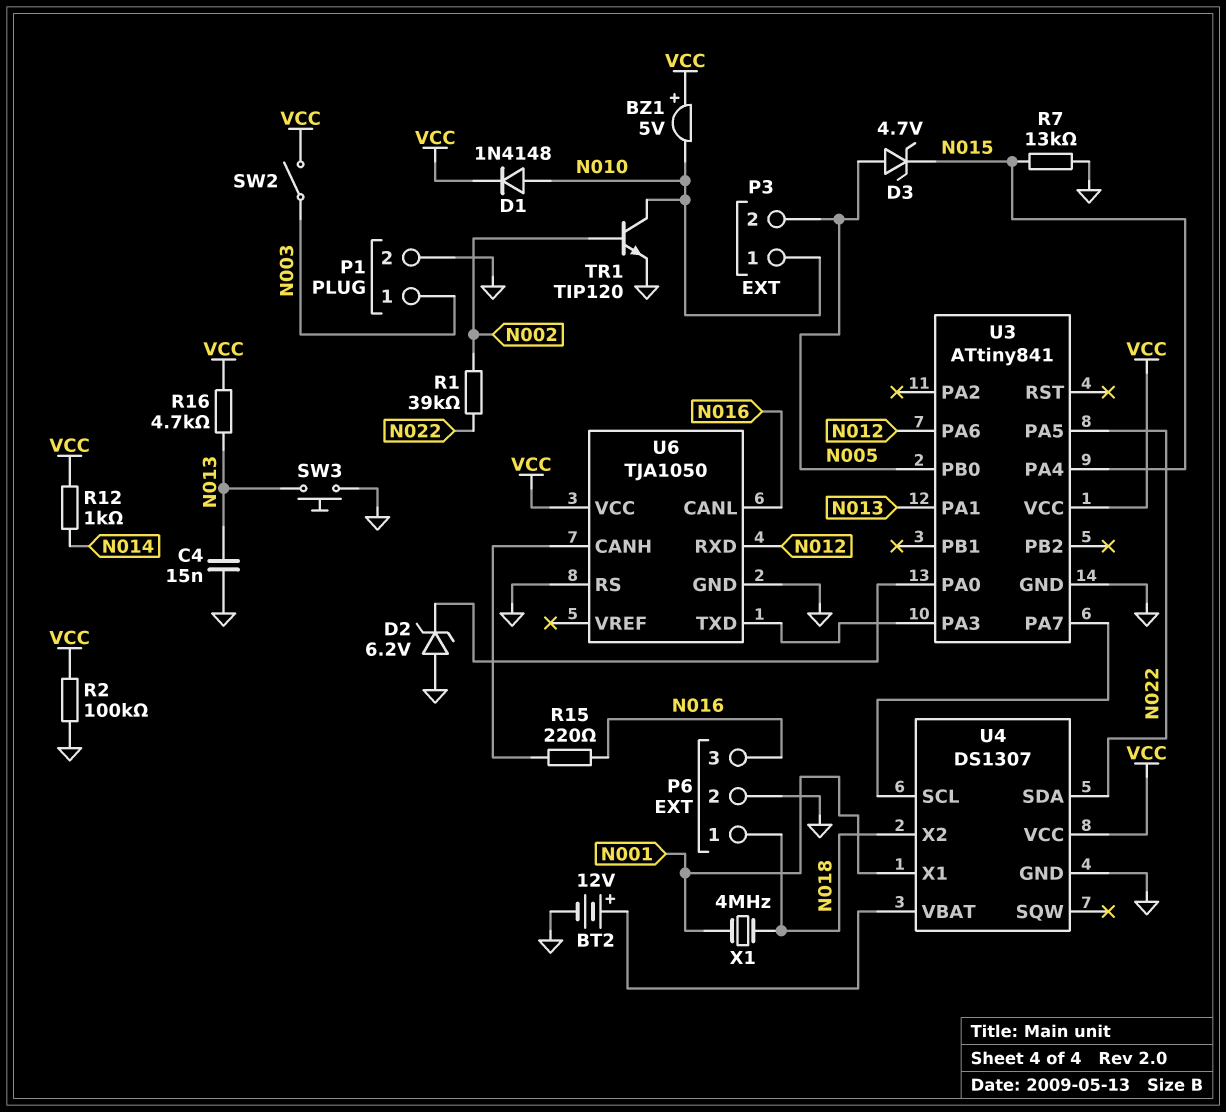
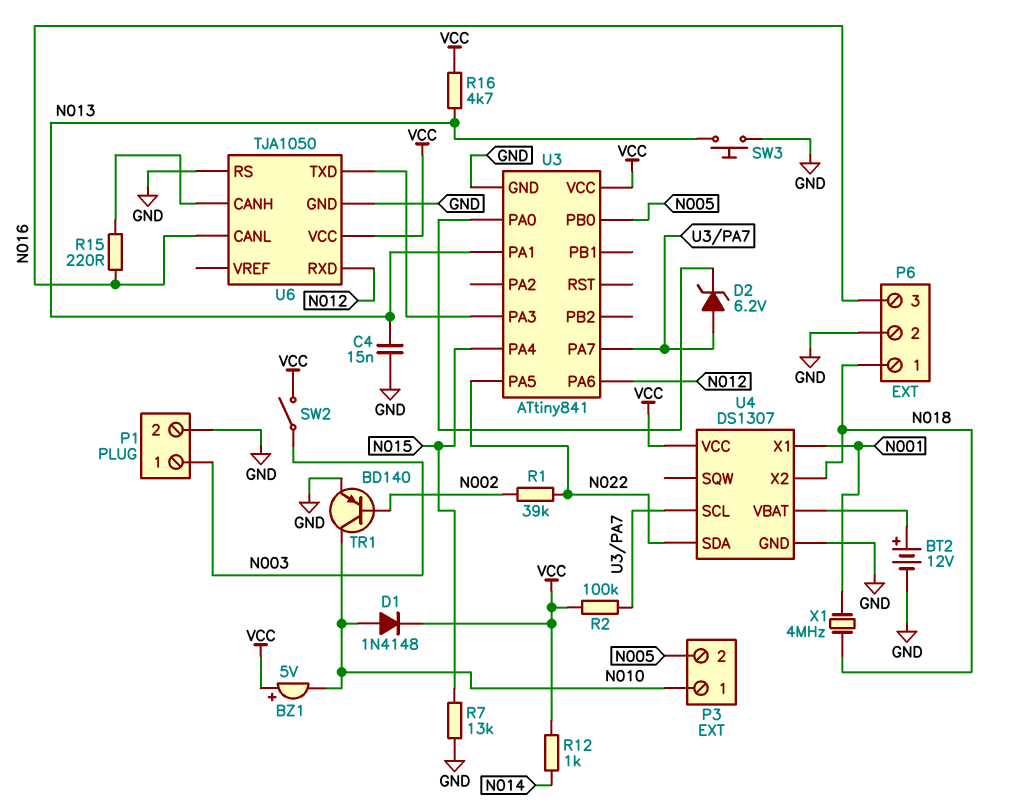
D2: zener 6.2V (A GND, K U3/PA0) -> zener 6.2V (A U3/PA7, K U3/PA0)
D3: zener 4.7V (A N005, K N015) -> none
R2: 100k (GND, VCC) -> 100k (U3/PA7, VCC)
TR1: NPN TIP120 (B N002, C N010, E GND) -> PNP BD140 (B N002, C N010, E GND)

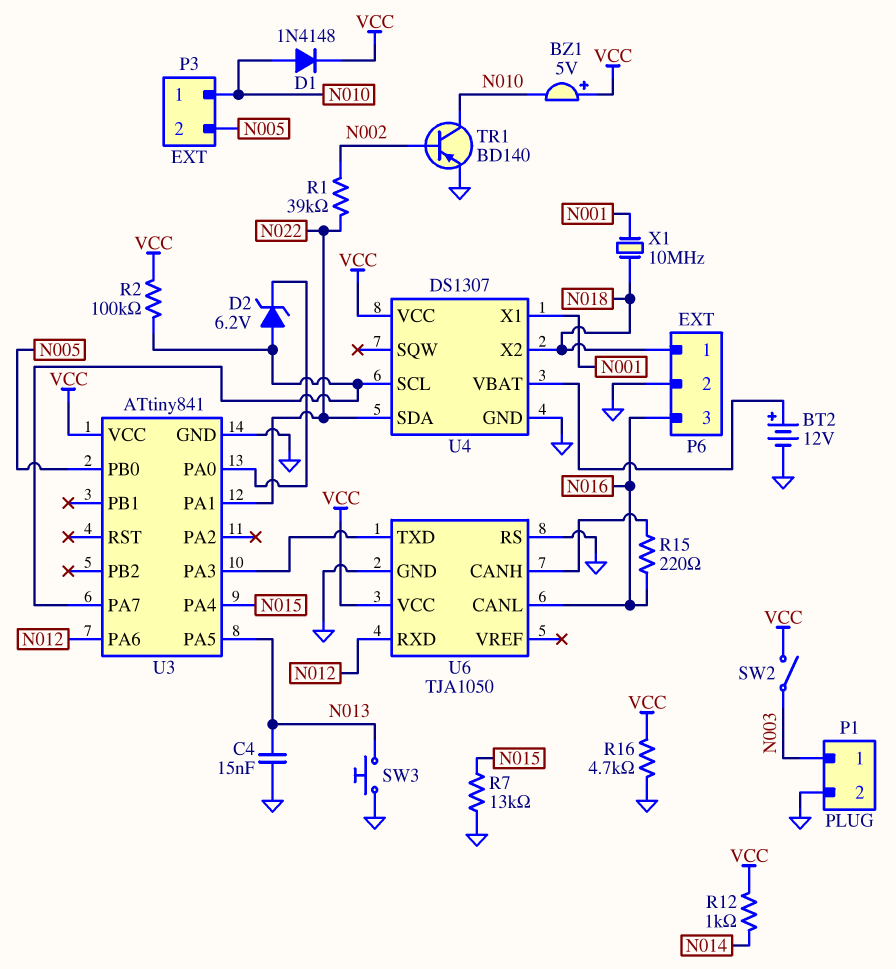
R16: 4.7k (N013, VCC) -> 4.7k (GND, VCC)
U3 pin PA1: N013 -> N022
U3 pin PA5: N022 -> N013
X1: 4MHz (N001, N018) -> 10MHz (N001, N018)

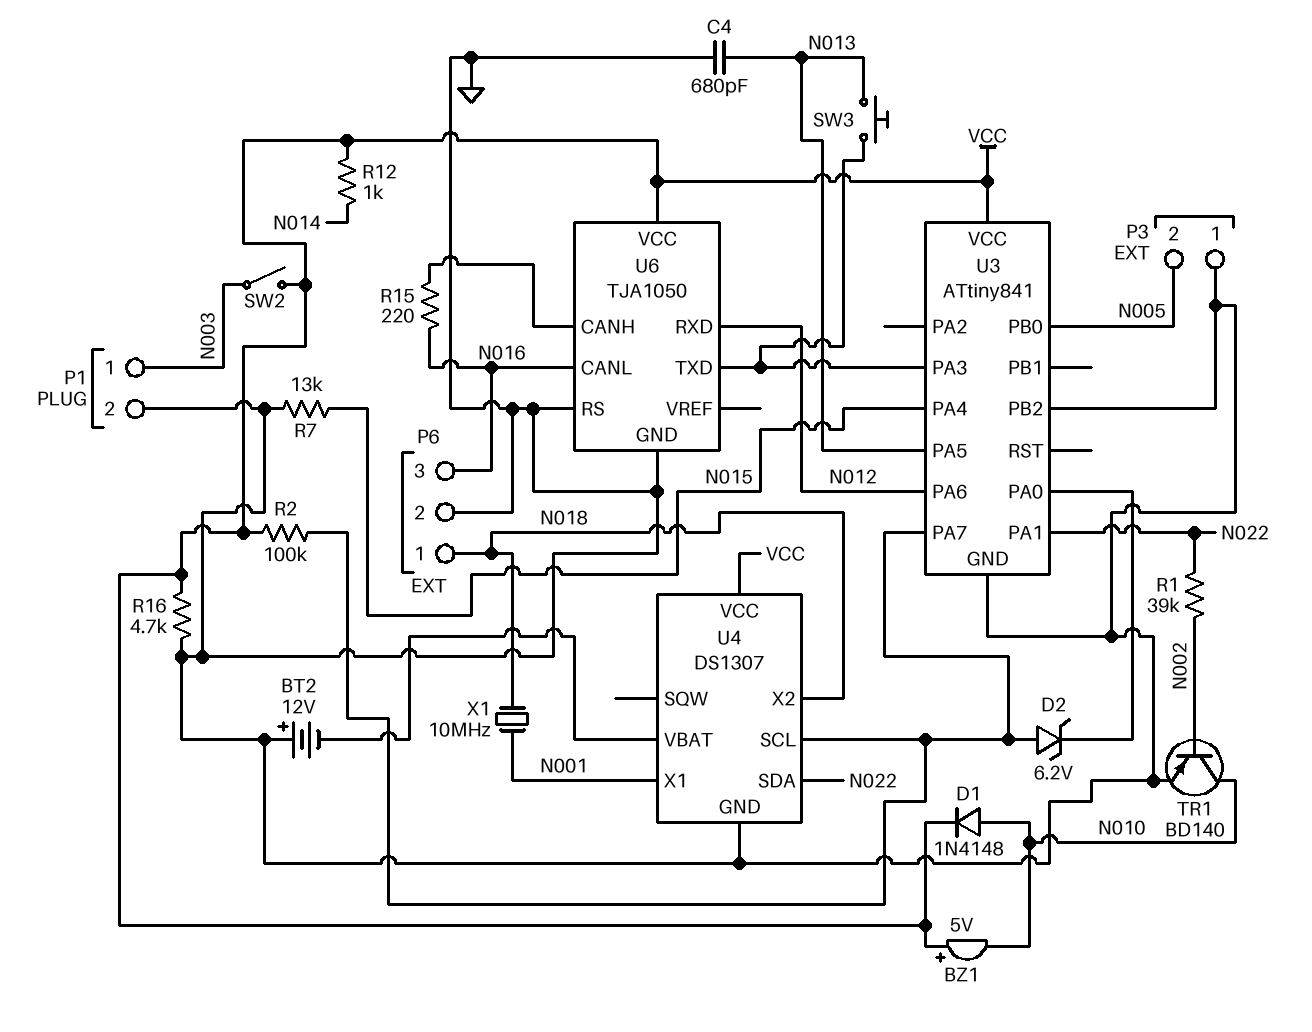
BT2: 12V (plus U4/VBAT, minus GND) -> 12V (plus GND, minus U4/VBAT)
C4: 15nF (GND, N013) -> 680pF (GND, N013)
P3 pin 1: N010 -> GND
SW3: button (GND, N013) -> button (N013, U3/PA3)
U3 pin PB2: none -> GND

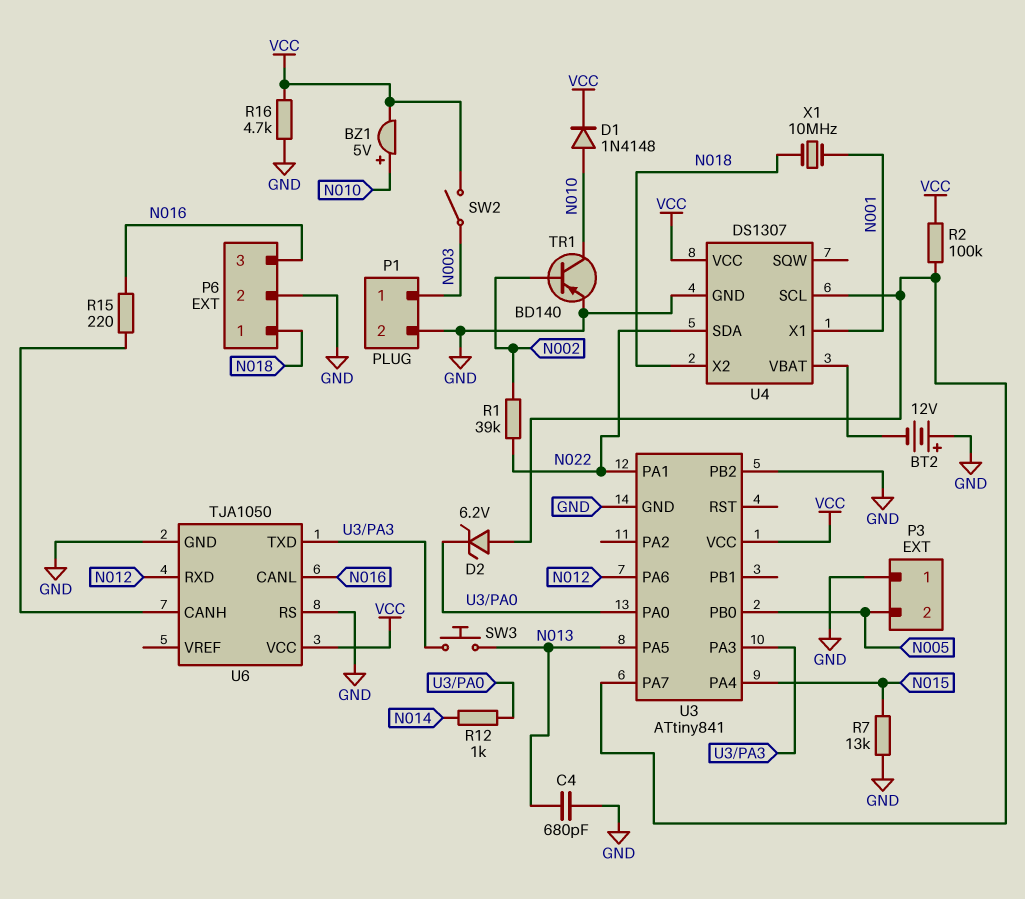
BZ1: buzzer 5V (plus VCC, minus N010) -> buzzer 5V (plus N010, minus VCC)
R12: 1k (N014, VCC) -> 1k (N014, U3/PA0)

